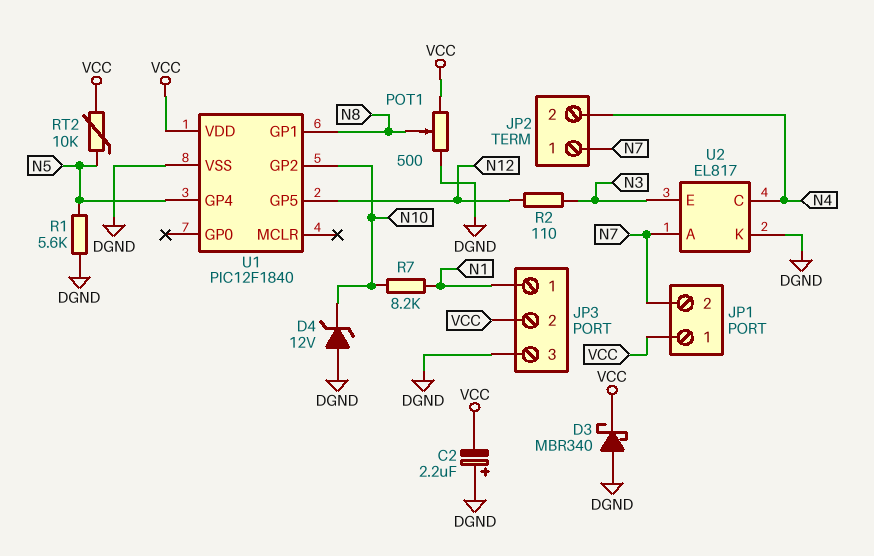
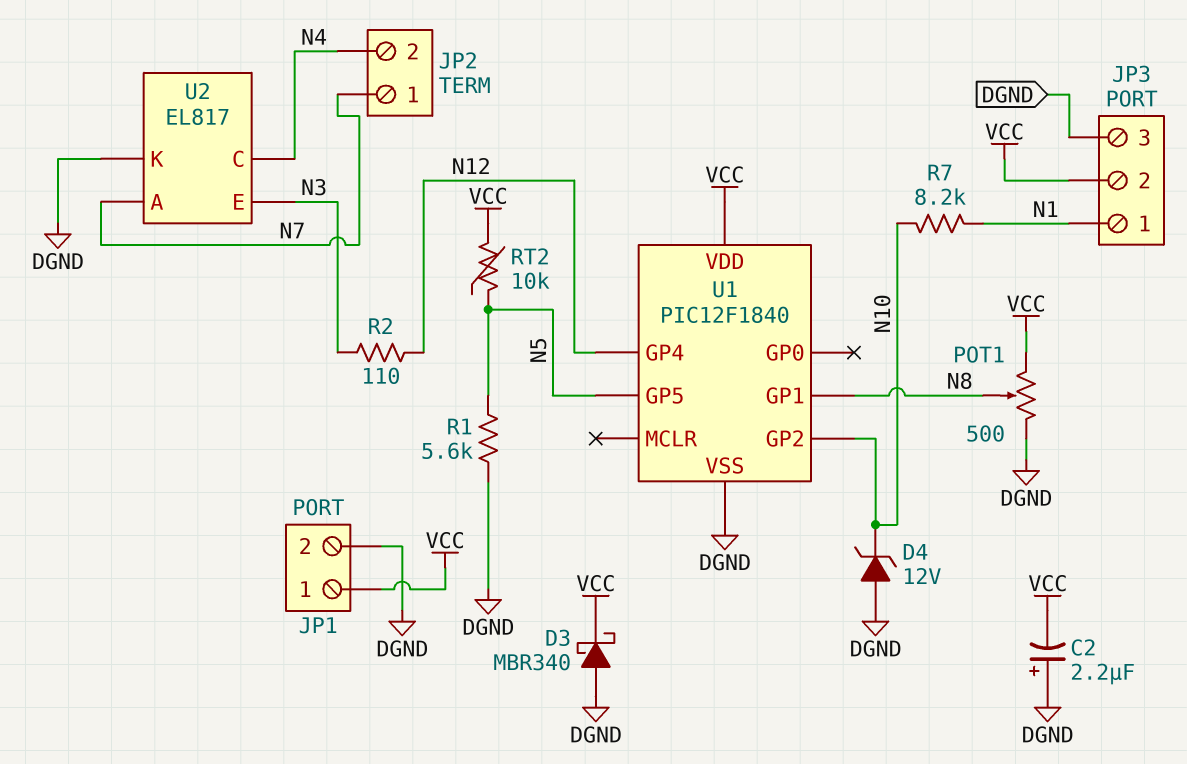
JP1 pin 2: N7 -> DGND
U1 pin GP4: N5 -> N12
U1 pin GP5: N12 -> N5

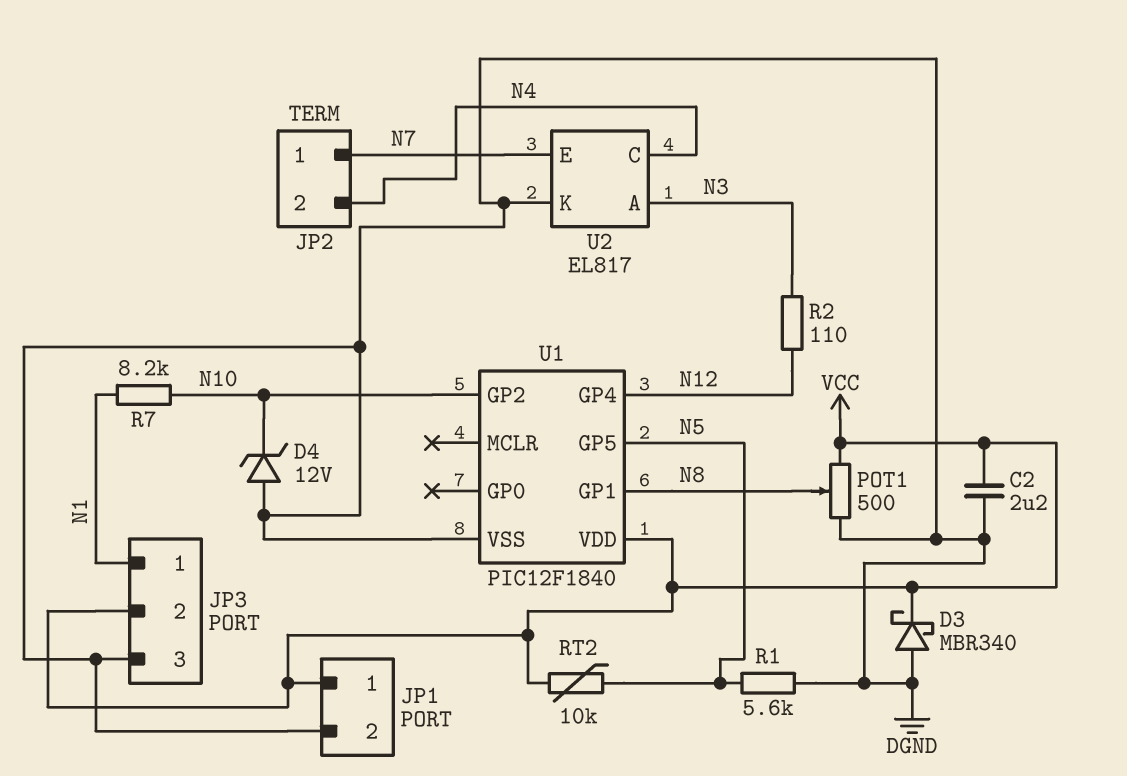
C2: 2.2uF (plus DGND, minus VCC) -> 2.2uF (DGND, VCC)
U2 pin A: N7 -> N3
U2 pin E: N3 -> N7

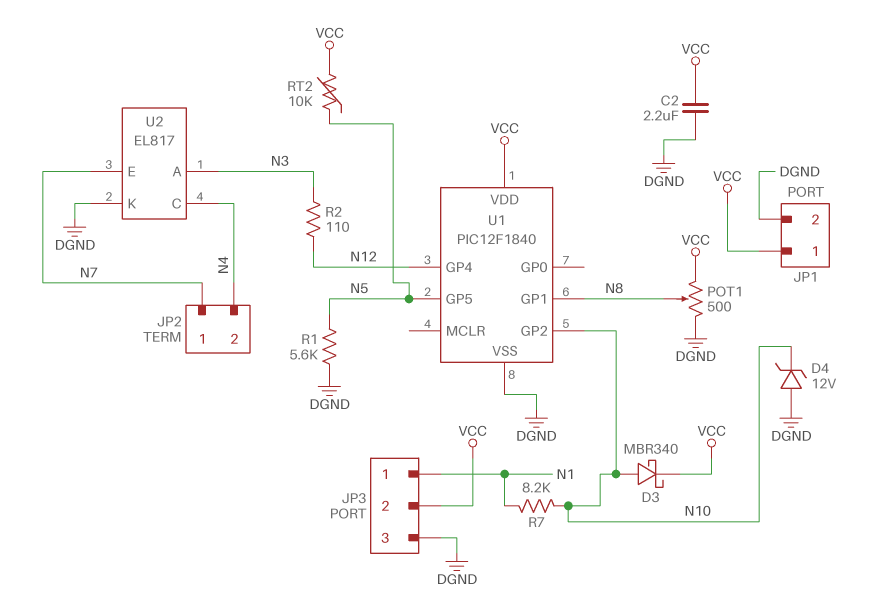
D3: schottky MBR340 (A DGND, K VCC) -> schottky MBR340 (A N10, K VCC)

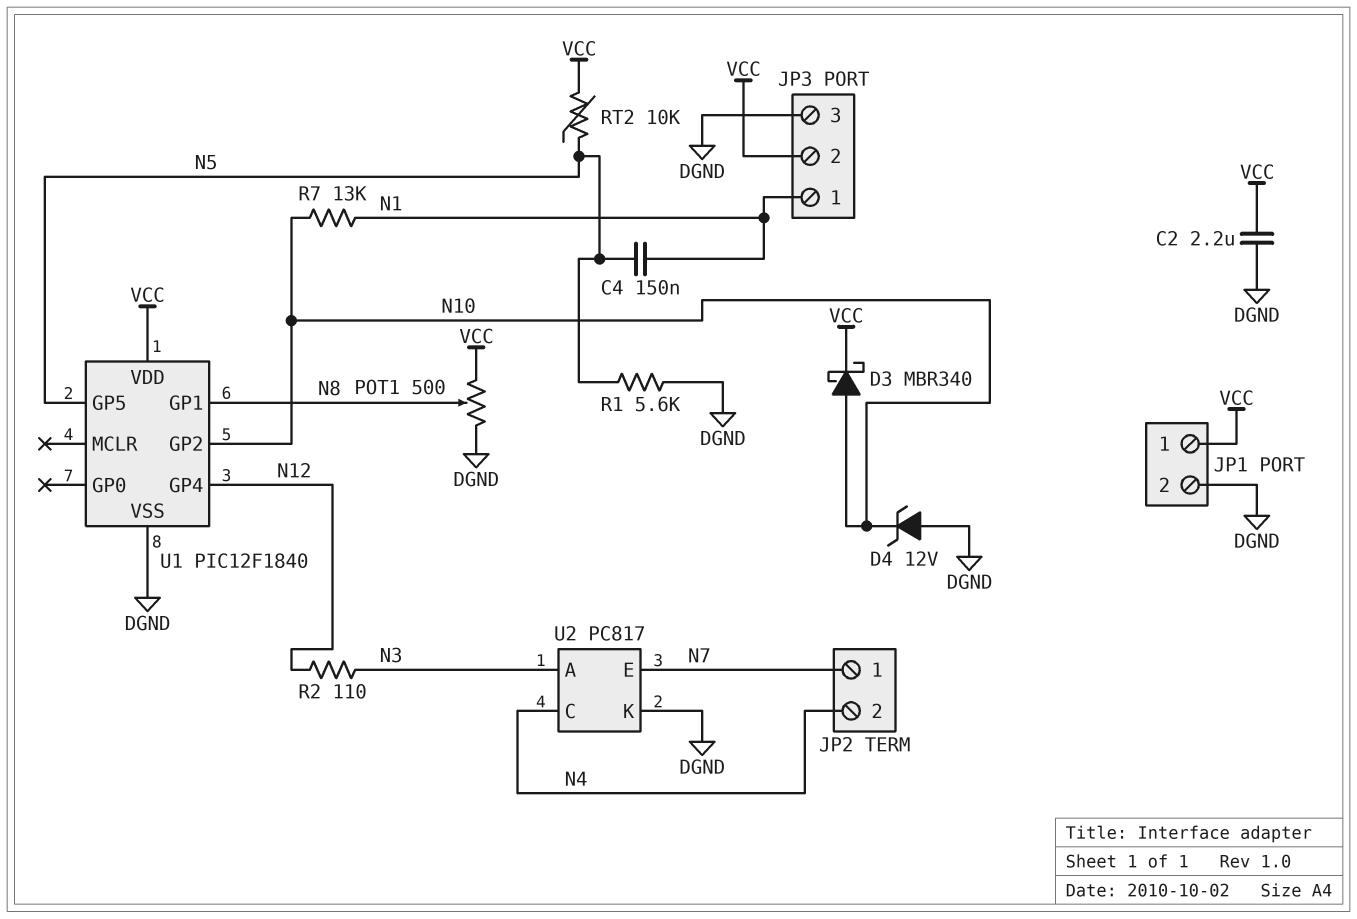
C4: none -> 150nF (N1, N5)
R7: 8.2k (N1, N10) -> 13k (N1, N10)
U2: EL817 -> PC817

